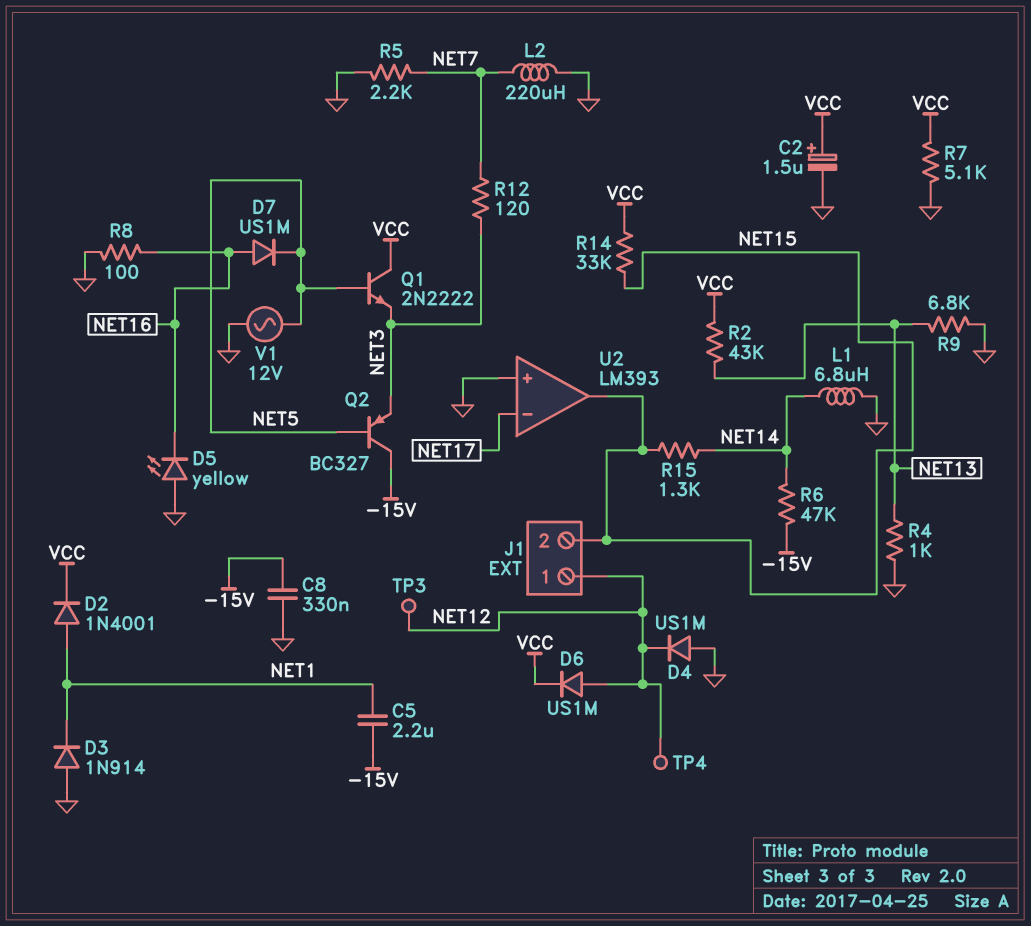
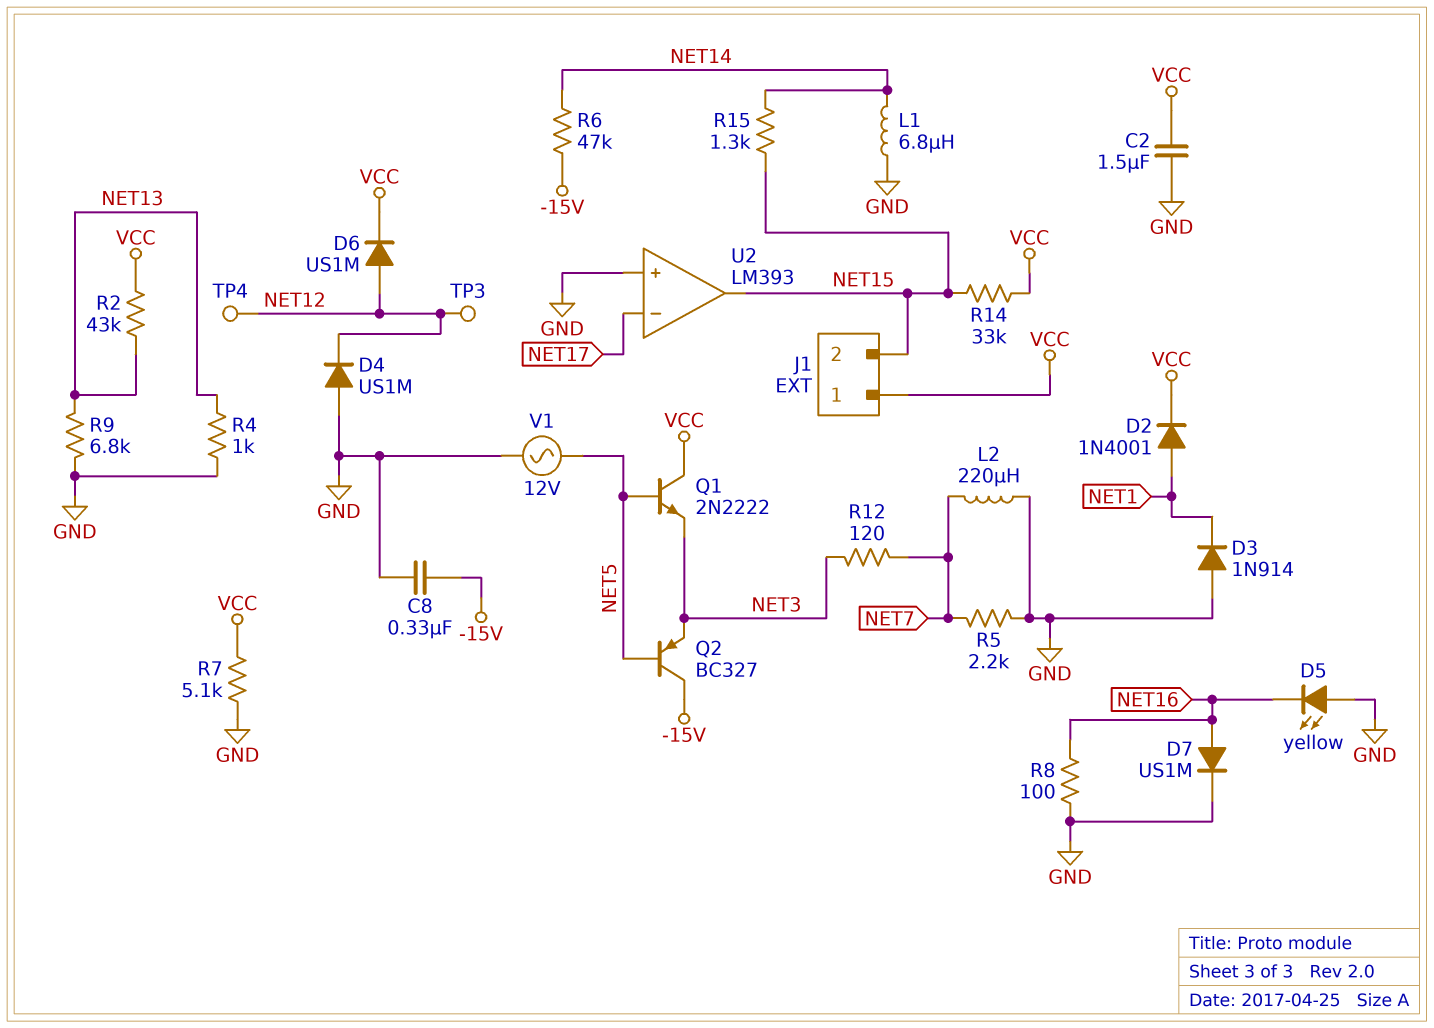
C2: 1.5uF (plus VCC, minus GND) -> 1.5uF (GND, VCC)
C5: 2.2uF (-15V, NET1) -> none
D7: diode US1M (A NET16, K NET5) -> diode US1M (A NET16, K GND)
J1 pin 1: NET12 -> VCC

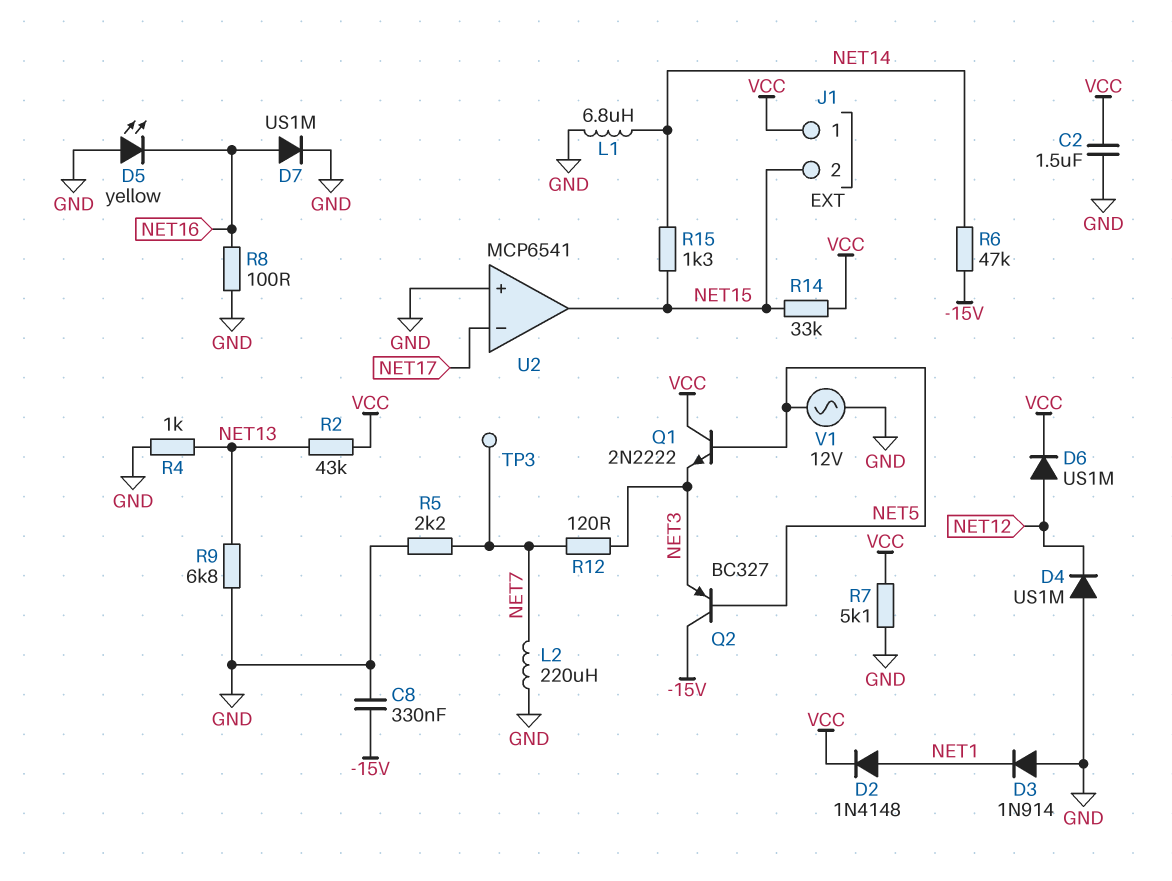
D2: diode 1N4001 (A NET1, K VCC) -> diode 1N4148 (A NET1, K VCC)
TP3: test point (NET12) -> test point (NET7)
TP4: test point (NET12) -> none
U2: LM393 -> MCP6541

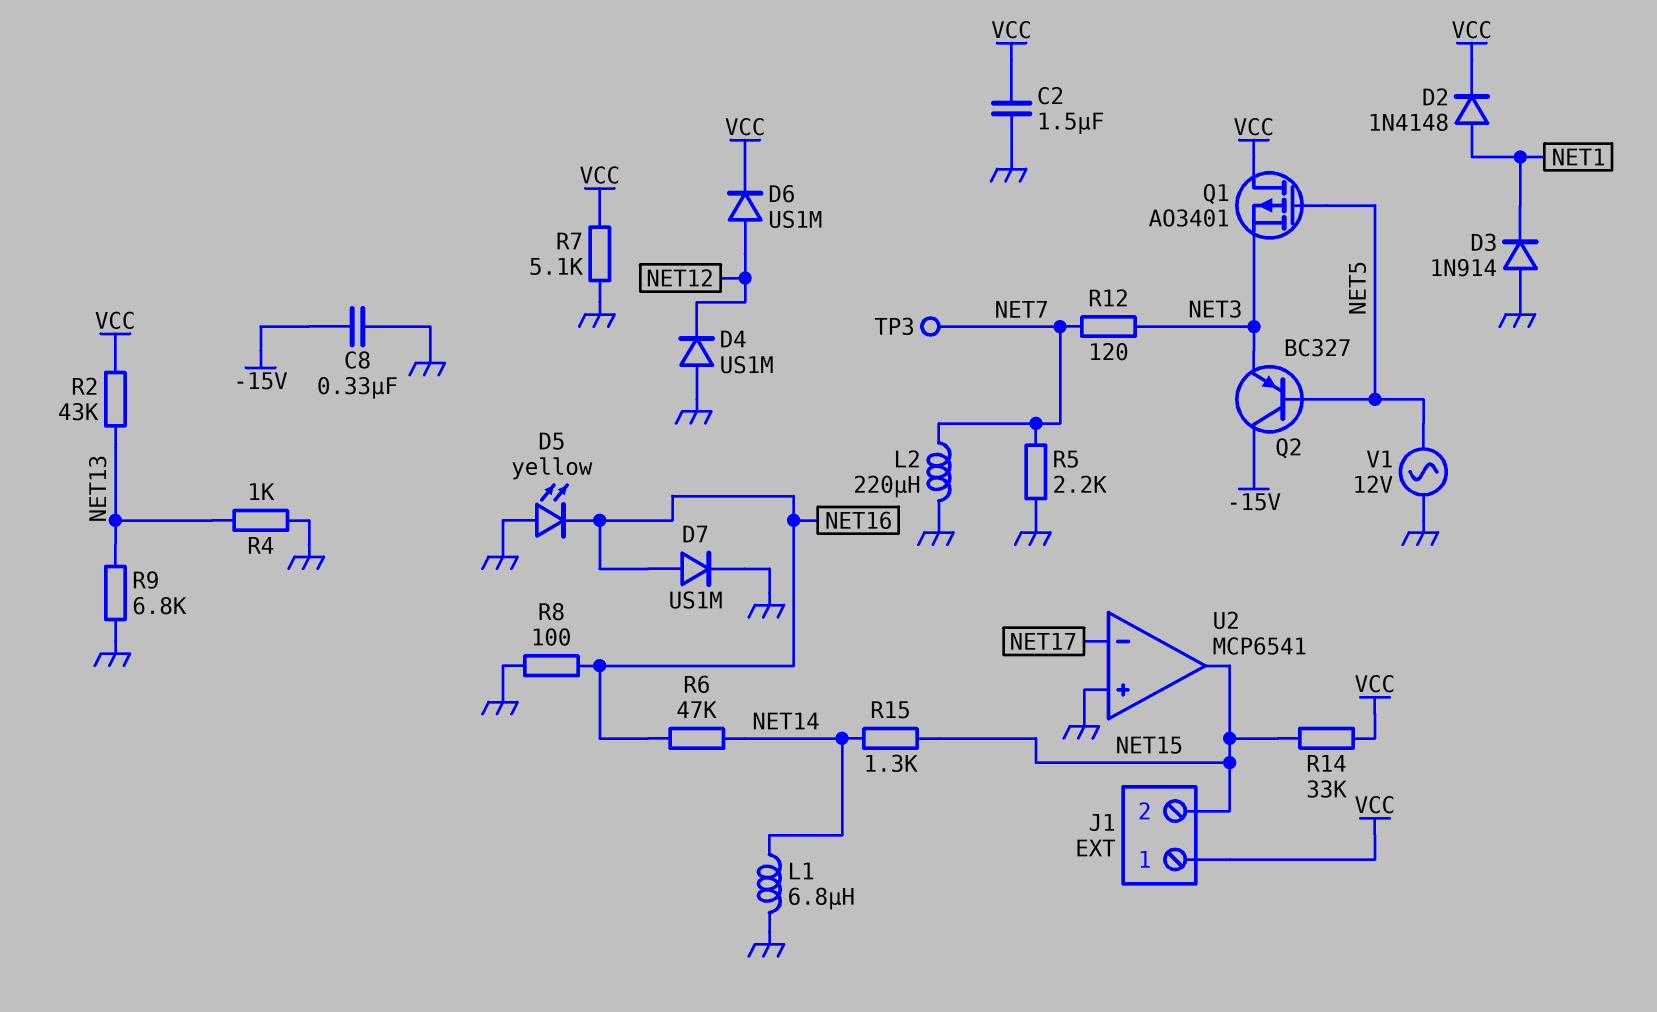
Q1: NPN 2N2222 (B NET5, C VCC, E NET3) -> PMOS AO3401 (G NET5, D VCC, S NET3)
R6: 47k (-15V, NET14) -> 47k (NET14, NET16)

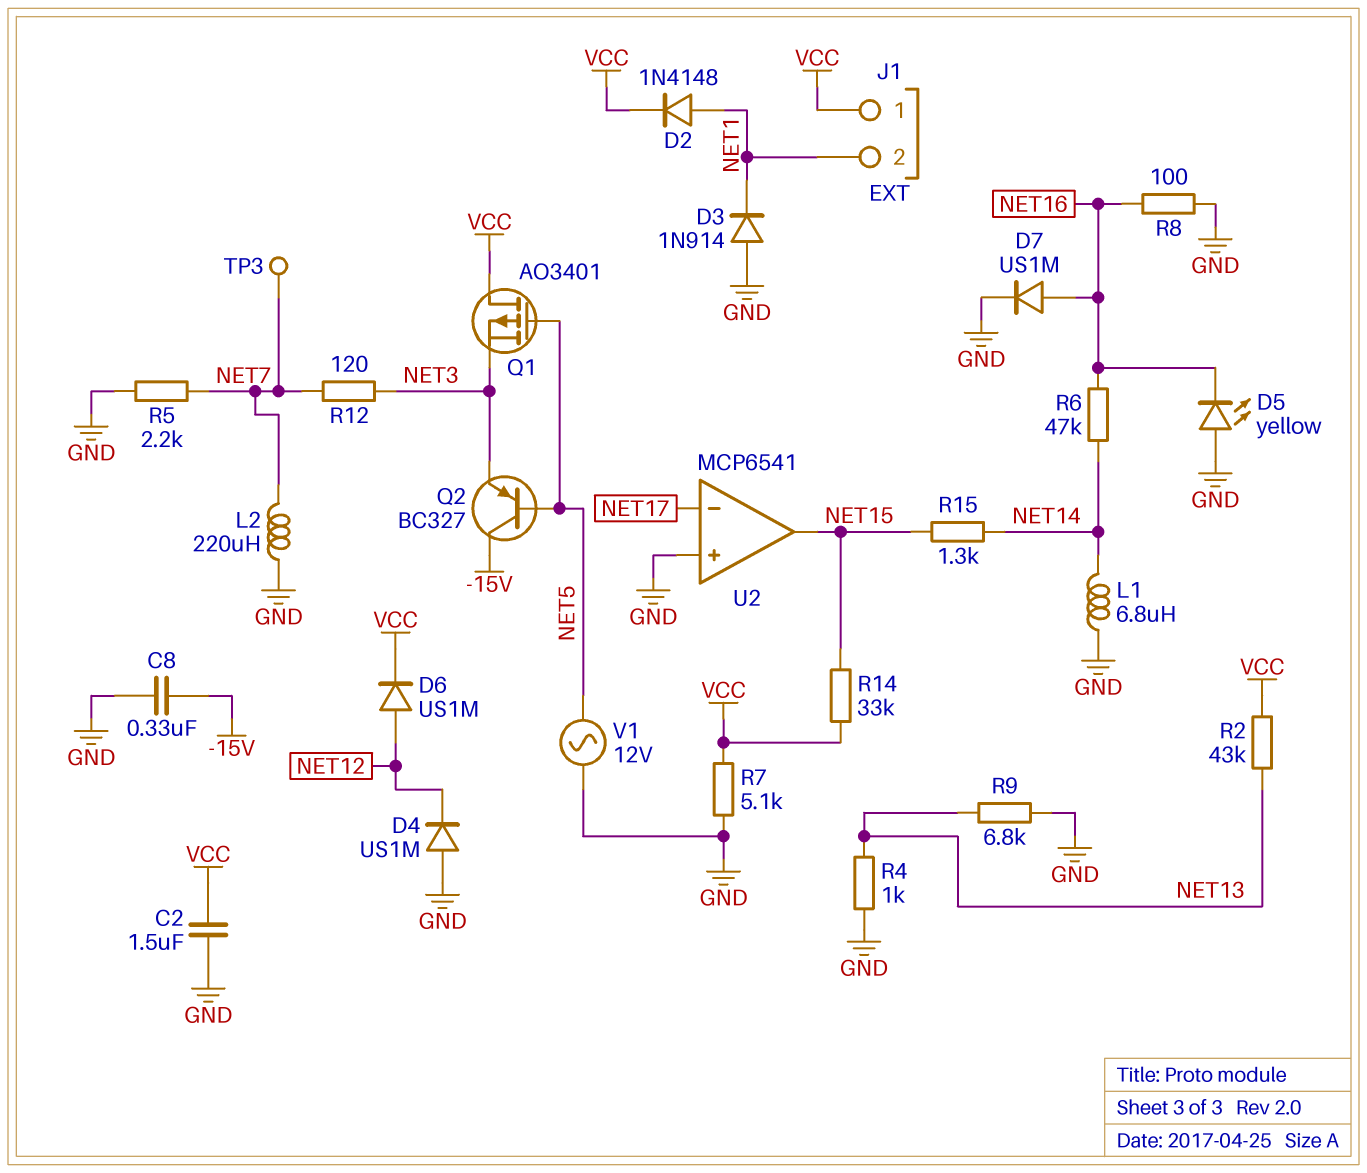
J1 pin 2: NET15 -> NET1

